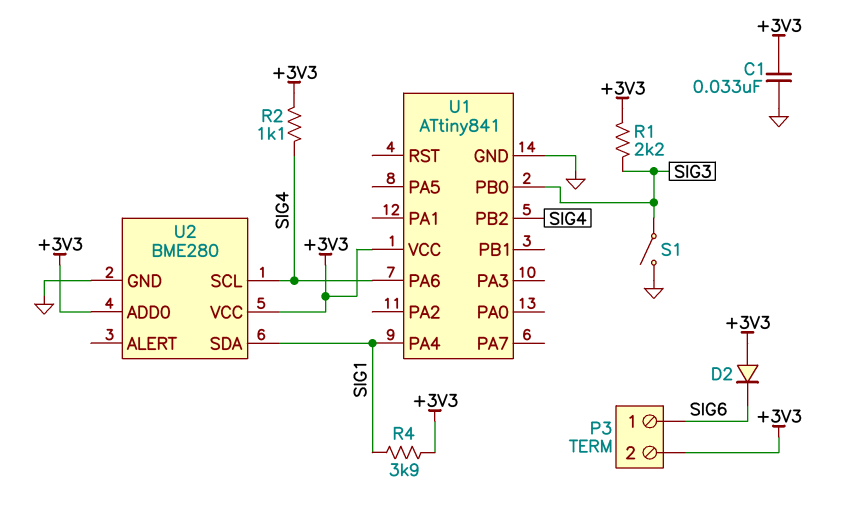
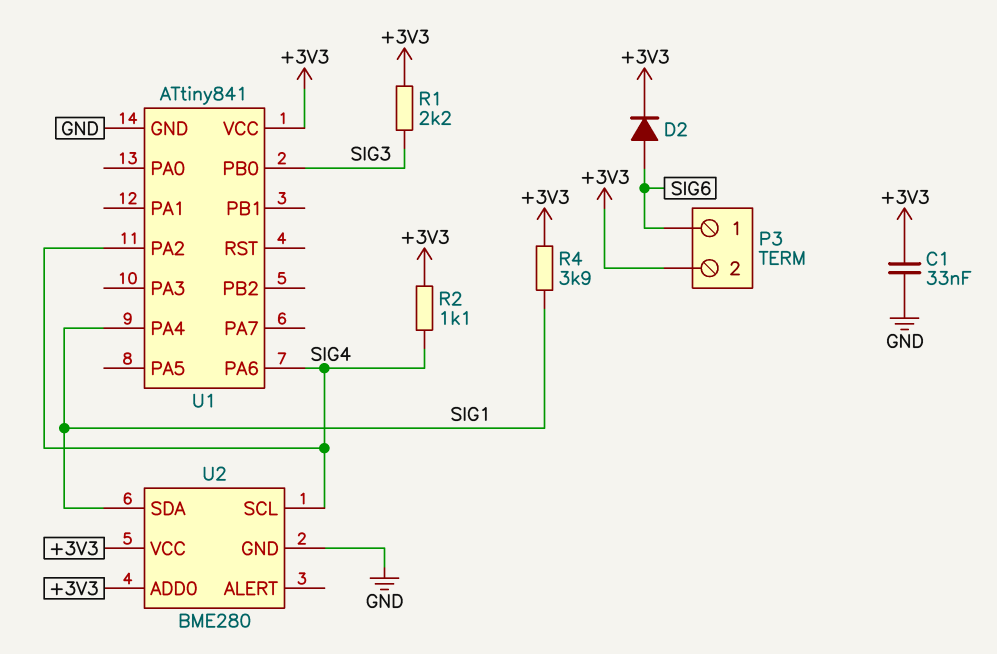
D2: diode (A +3V3, K SIG6) -> diode (A SIG6, K +3V3)
S1: switch (GND, SIG3) -> none
U1 pin PA2: none -> SIG4
U1 pin PB2: SIG4 -> none

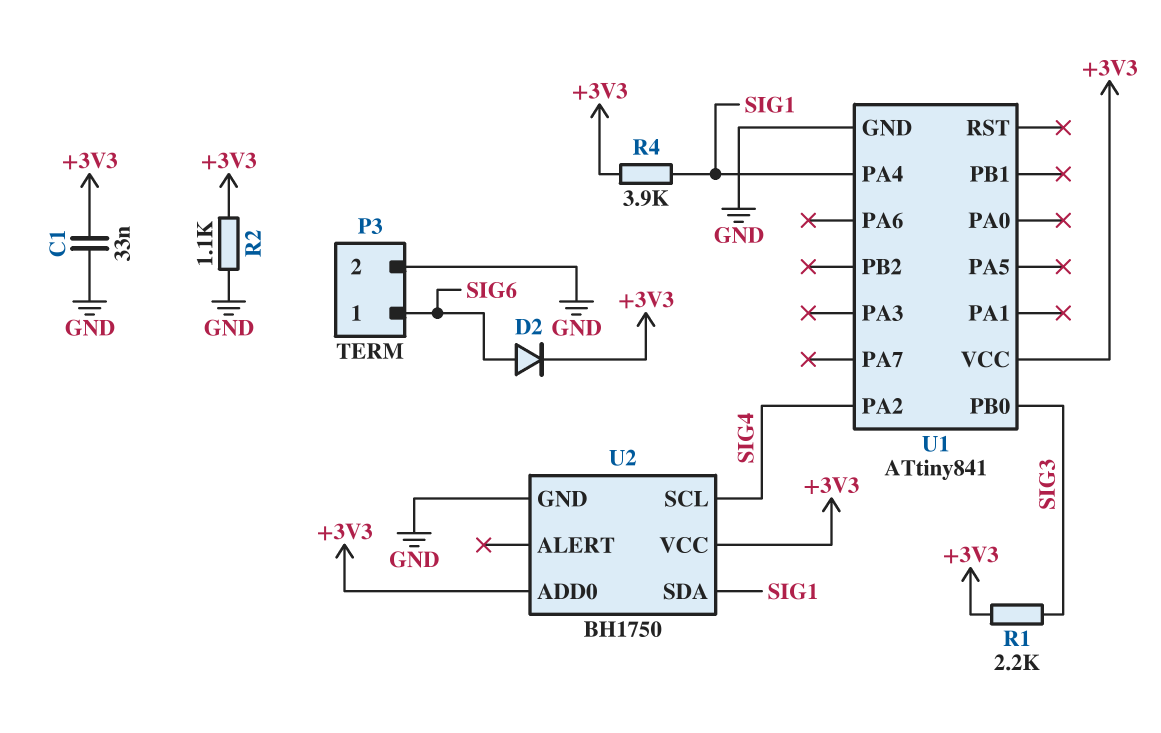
P3 pin 2: +3V3 -> GND
R2: 1.1k (+3V3, SIG4) -> 1.1k (+3V3, GND)
U1 pin PA6: SIG4 -> none
U2: BME280 -> BH1750

